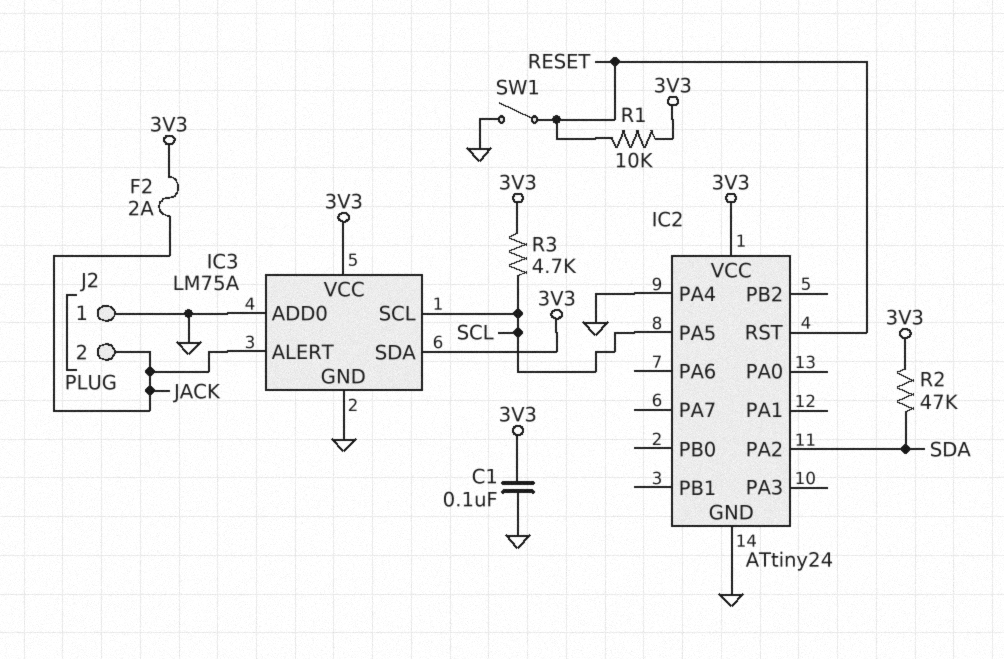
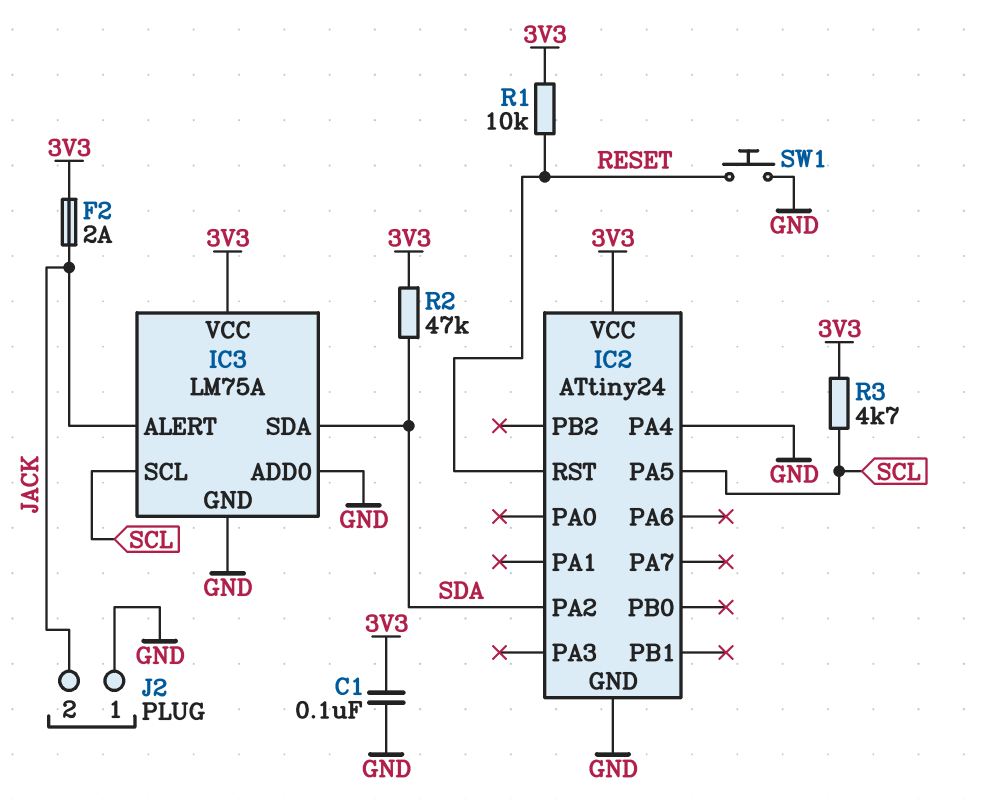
IC3 pin SDA: 3V3 -> SDA
SW1: switch (GND, RESET) -> button (GND, RESET)

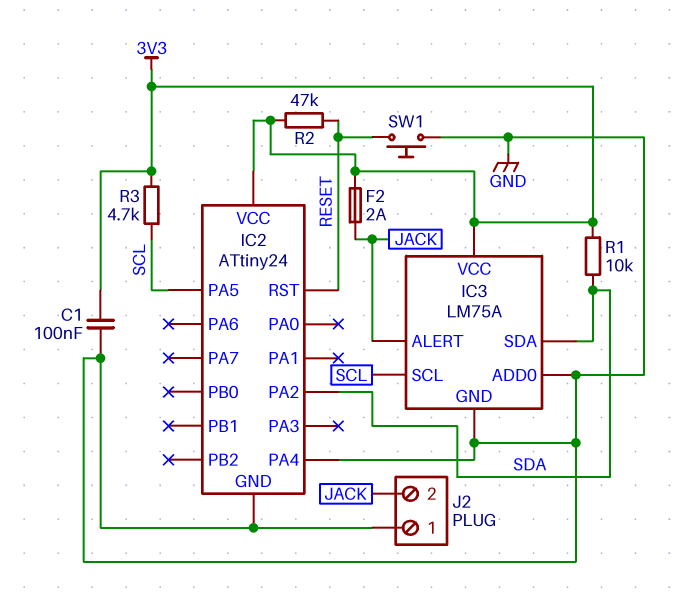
R1: 10k (3V3, RESET) -> 10k (3V3, SDA)
R2: 47k (3V3, SDA) -> 47k (3V3, RESET)

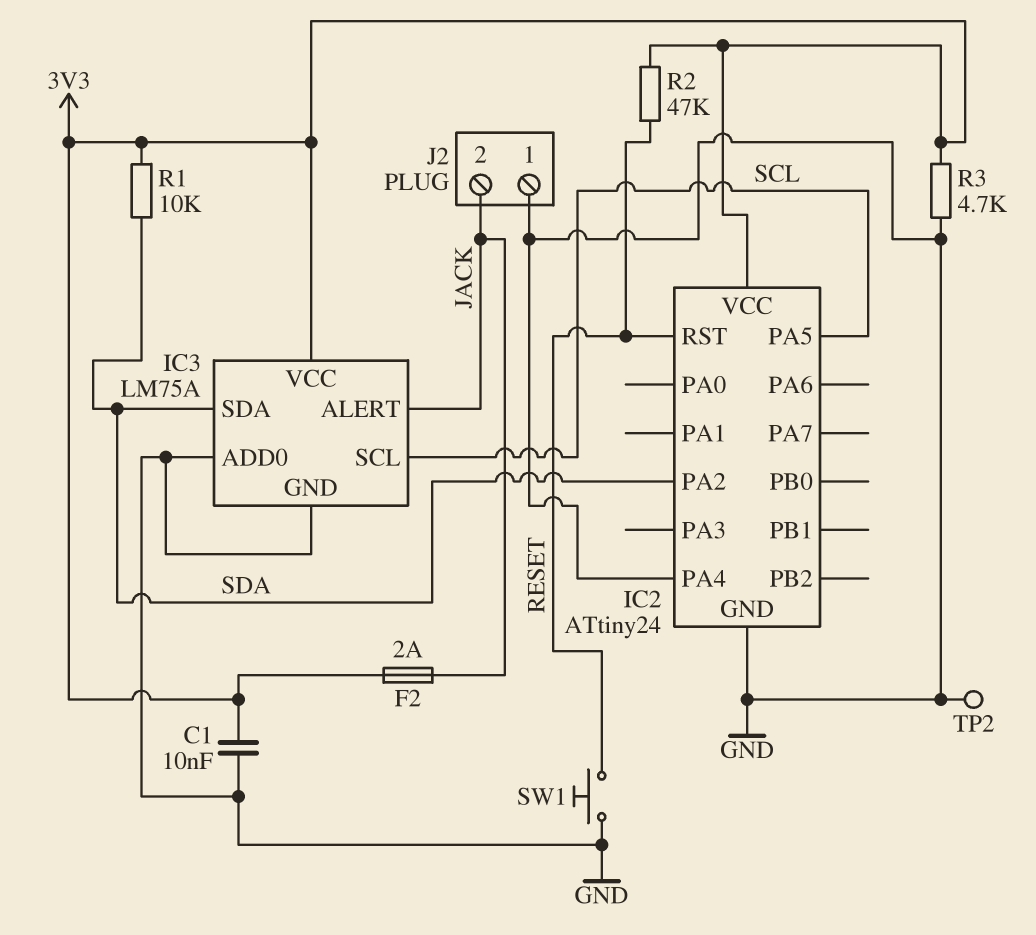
C1: 100nF (3V3, GND) -> 10nF (3V3, GND)
R3: 4.7k (3V3, SCL) -> 4.7k (3V3, GND)
TP2: none -> test point (GND)

